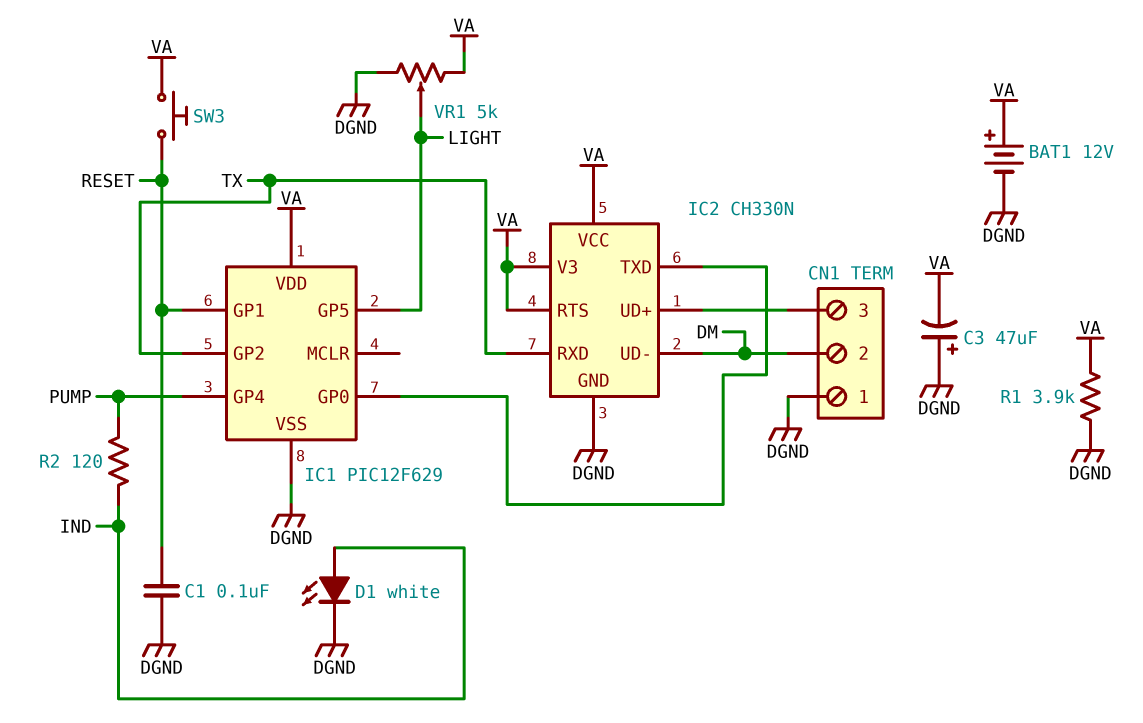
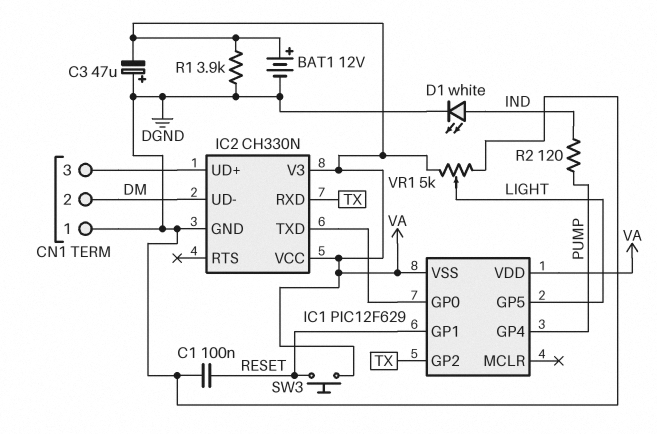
IC1 pin VSS: DGND -> VA
IC2 pin RTS: VA -> none

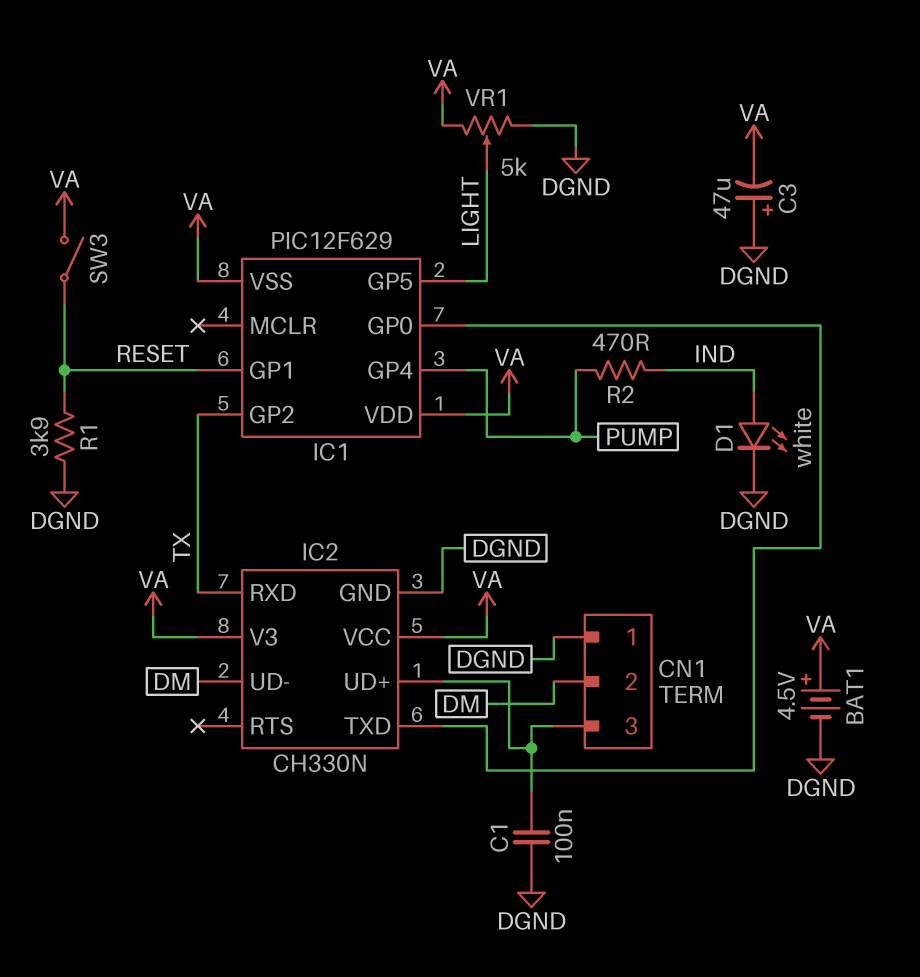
BAT1: 12V (plus VA, minus DGND) -> 4.5V (plus VA, minus DGND)
C1: 100nF (DGND, RESET) -> 100nF (CN1/3, DGND)
R1: 3.9k (DGND, VA) -> 3.9k (DGND, RESET)
R2: 120 (IND, PUMP) -> 470 (IND, PUMP)
SW3: button (RESET, VA) -> switch (RESET, VA)

